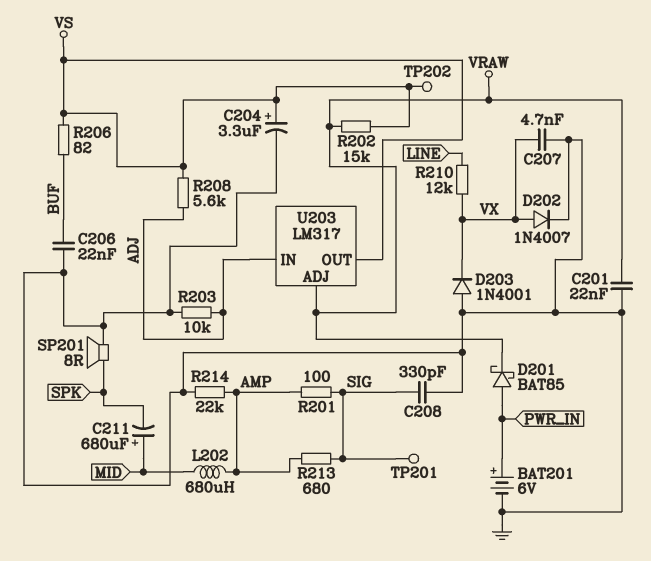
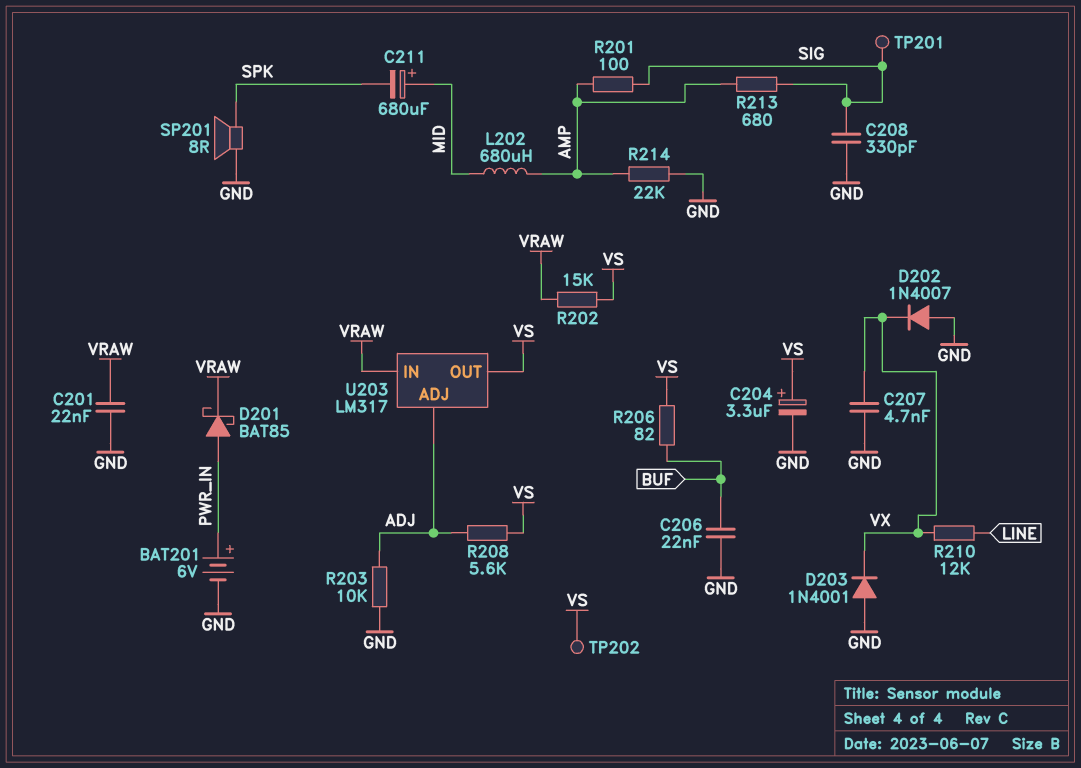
D202: diode 1N4007 (A VX, K GND) -> diode 1N4007 (A GND, K VX)
U203 pin ADJ: VRAW -> ADJ
U203 pin IN: ADJ -> VRAW

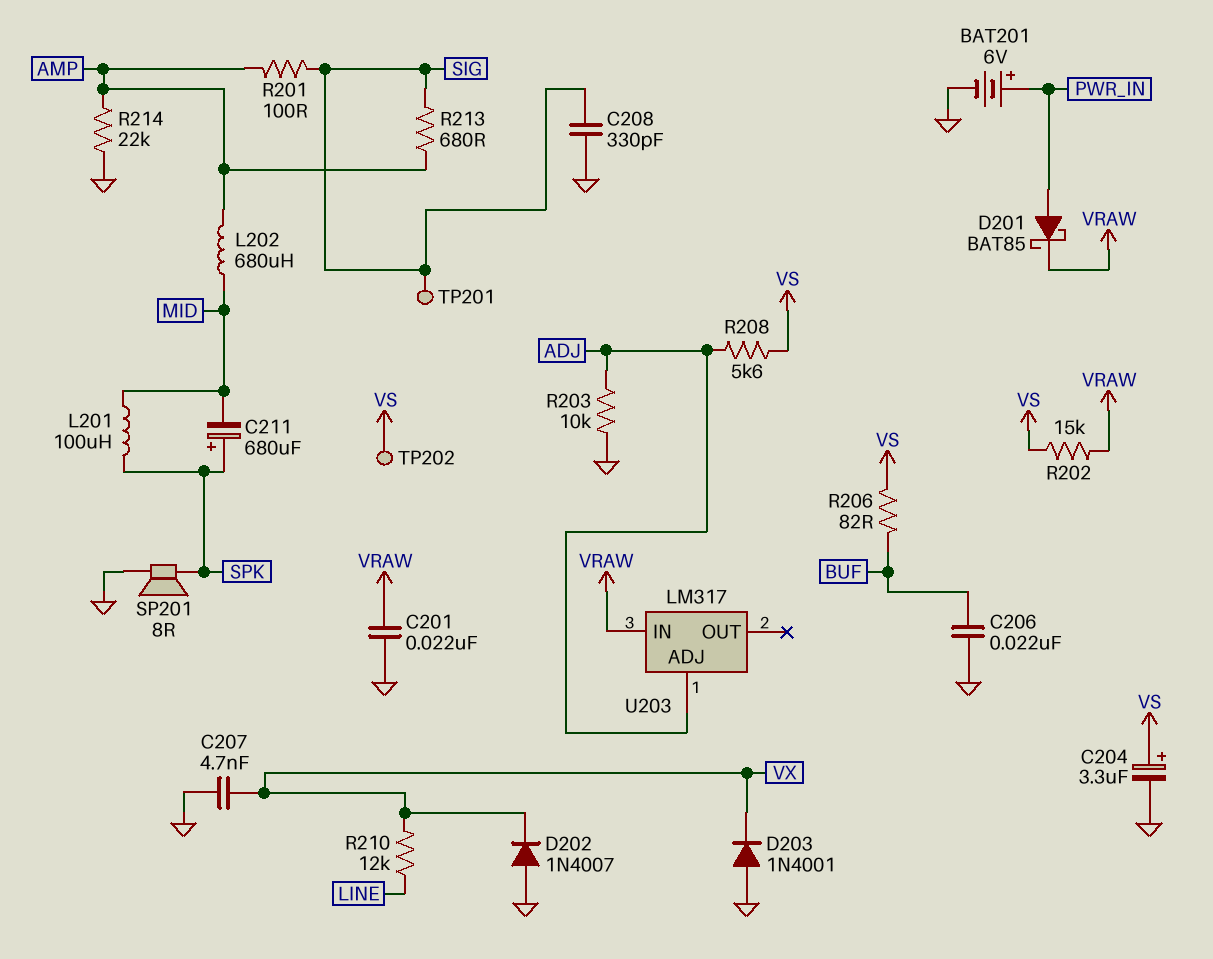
C211: 680uF (plus MID, minus SPK) -> 680uF (plus SPK, minus MID)
L201: none -> 100uH (MID, SPK)
U203 pin OUT: VS -> none

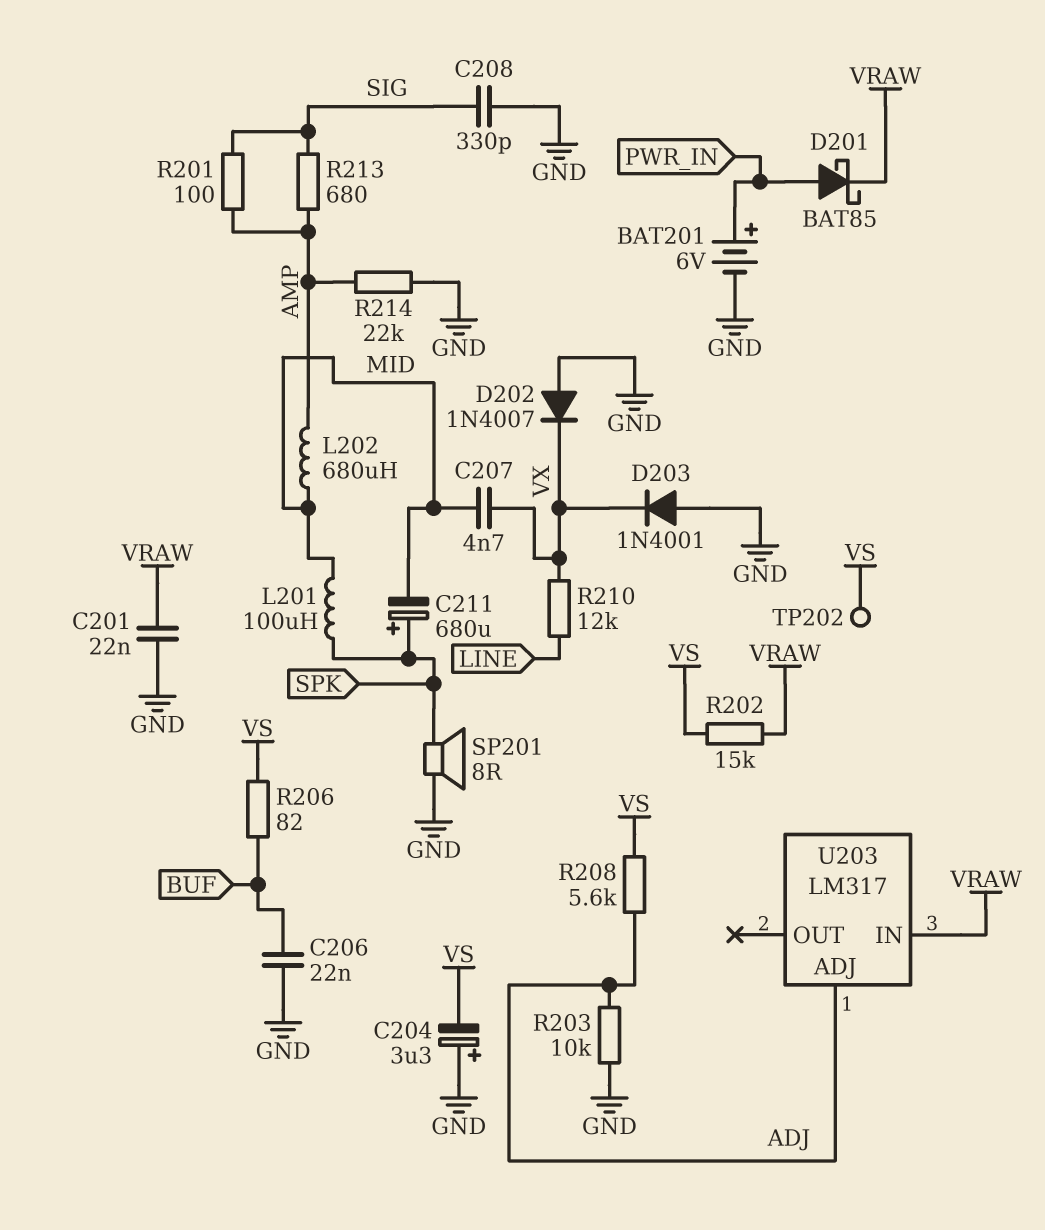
C204: 3.3uF (plus VS, minus GND) -> 3.3uF (plus GND, minus VS)
C207: 4.7nF (GND, VX) -> 4.7nF (MID, VX)
TP201: test point (SIG) -> none

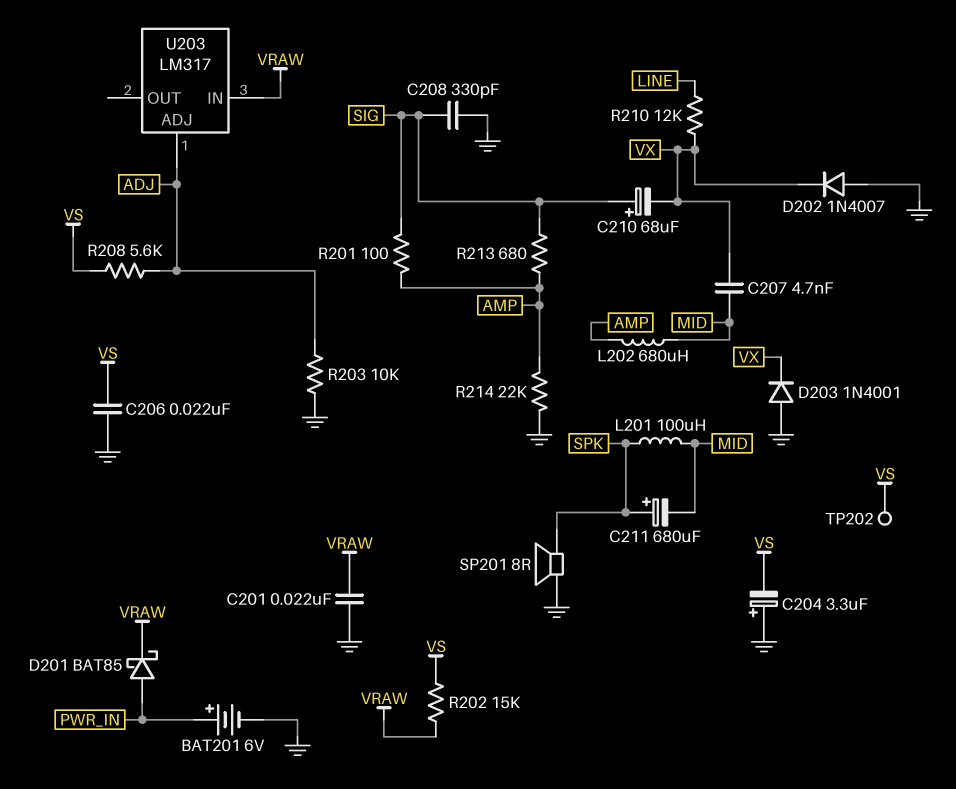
C206: 22nF (BUF, GND) -> 22nF (GND, VS)
C210: none -> 68uF (plus SIG, minus VX)
R206: 82 (BUF, VS) -> none

